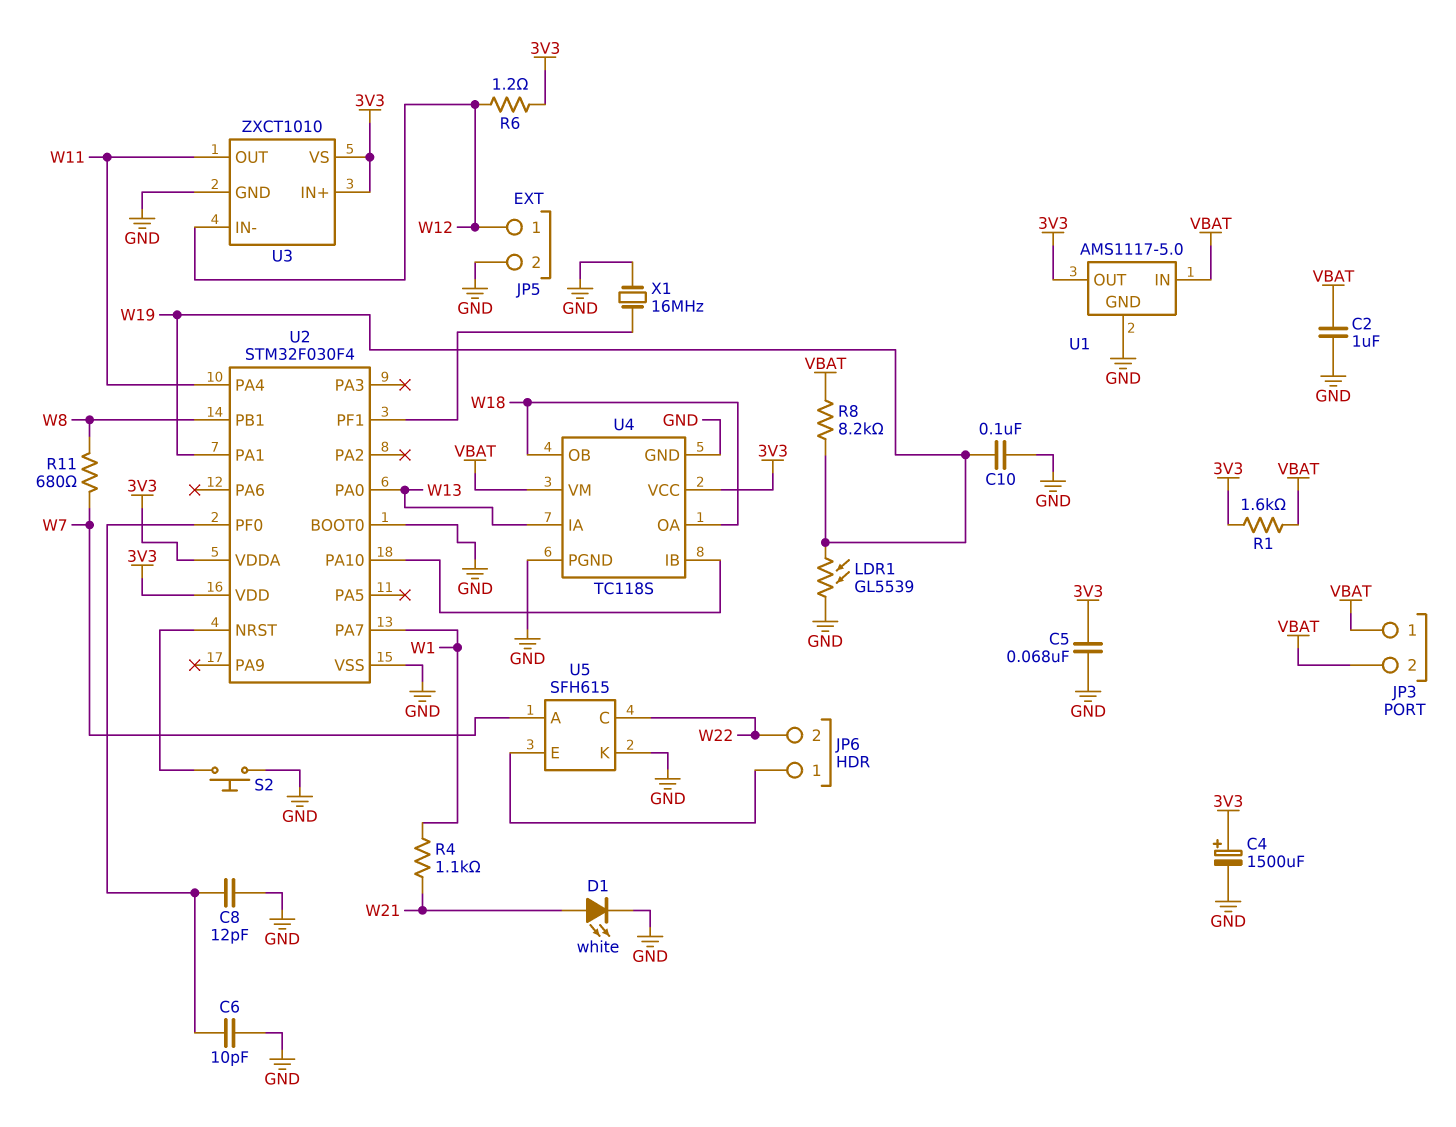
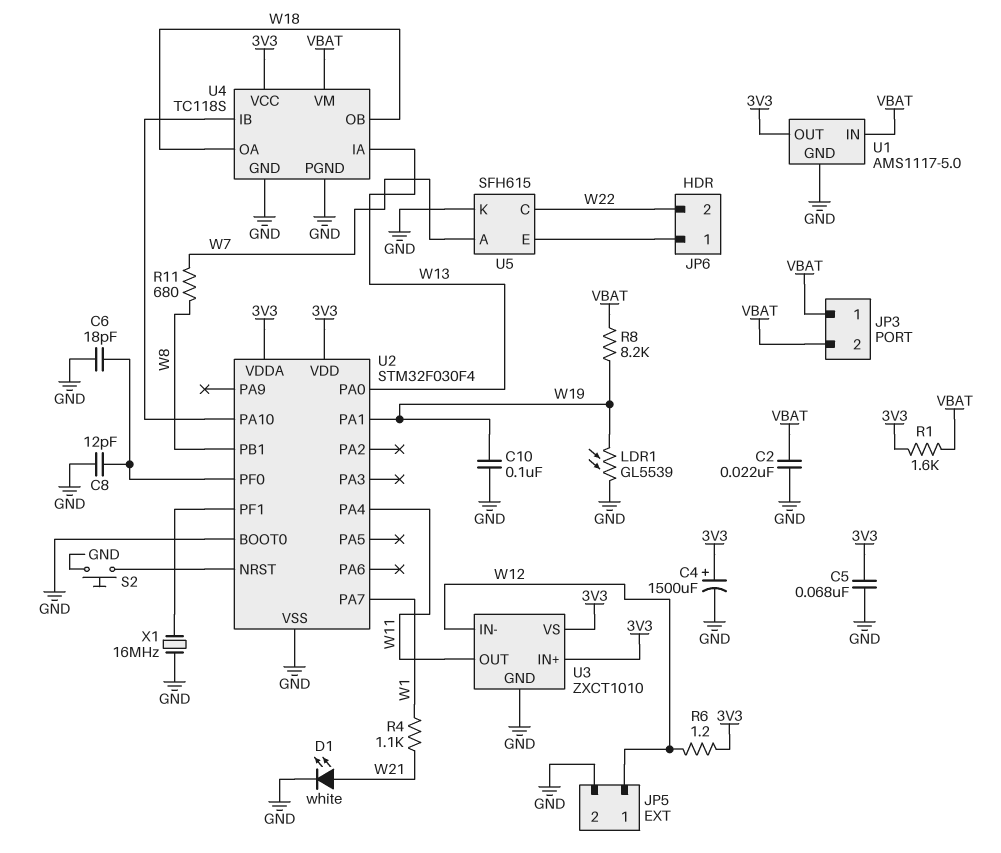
C2: 1uF (GND, VBAT) -> 22nF (GND, VBAT)
C6: 10pF (GND, U2/PF0) -> 18pF (GND, U2/PF0)

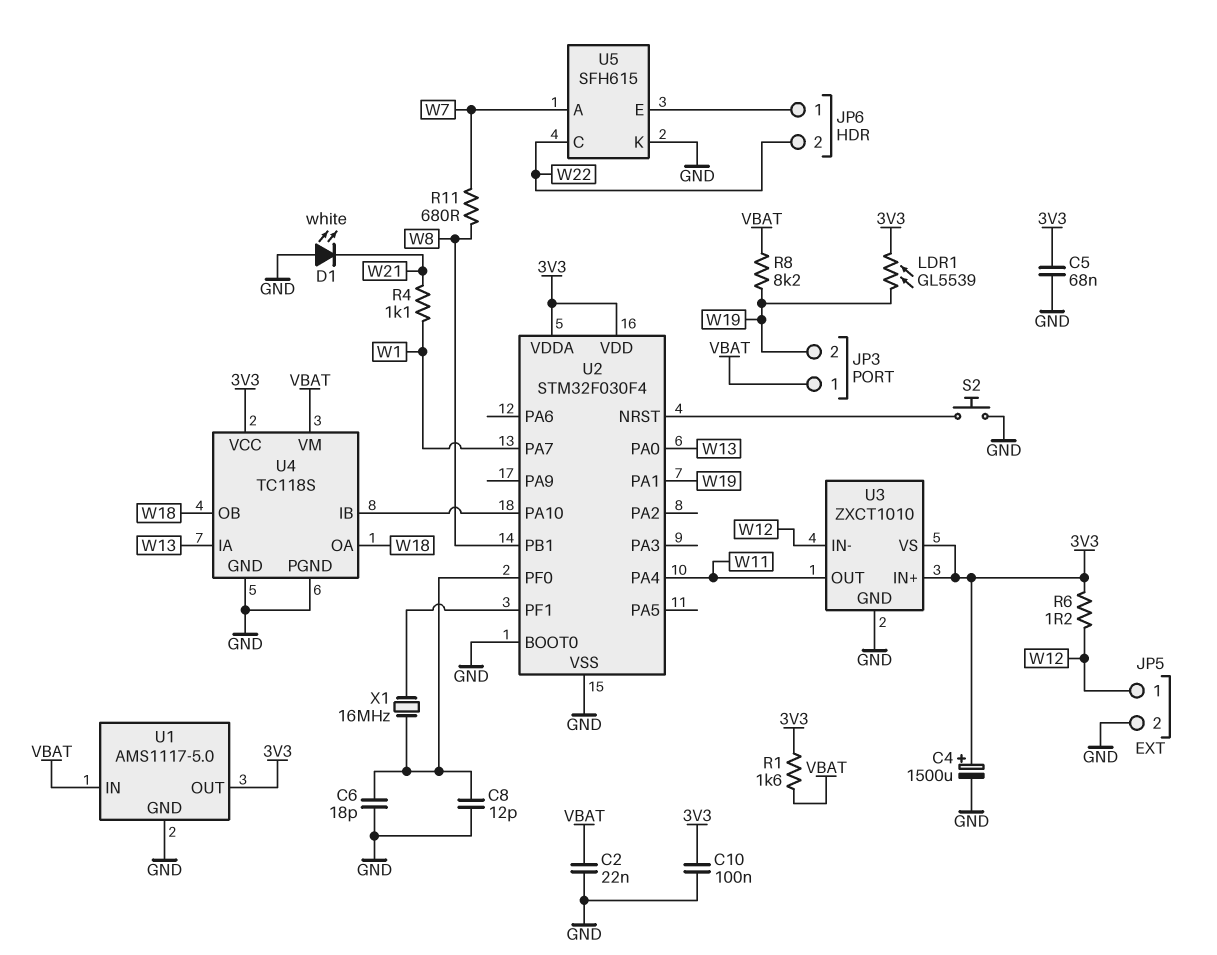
C10: 100nF (GND, W19) -> 100nF (3V3, GND)
D1: LED white (A W21, K GND) -> LED white (A GND, K W21)
JP3 pin 2: VBAT -> W19
LDR1: GL5539 (GND, W19) -> GL5539 (3V3, W19)
X1: 16MHz (GND, U2/PF1) -> 16MHz (U2/PF0, U2/PF1)

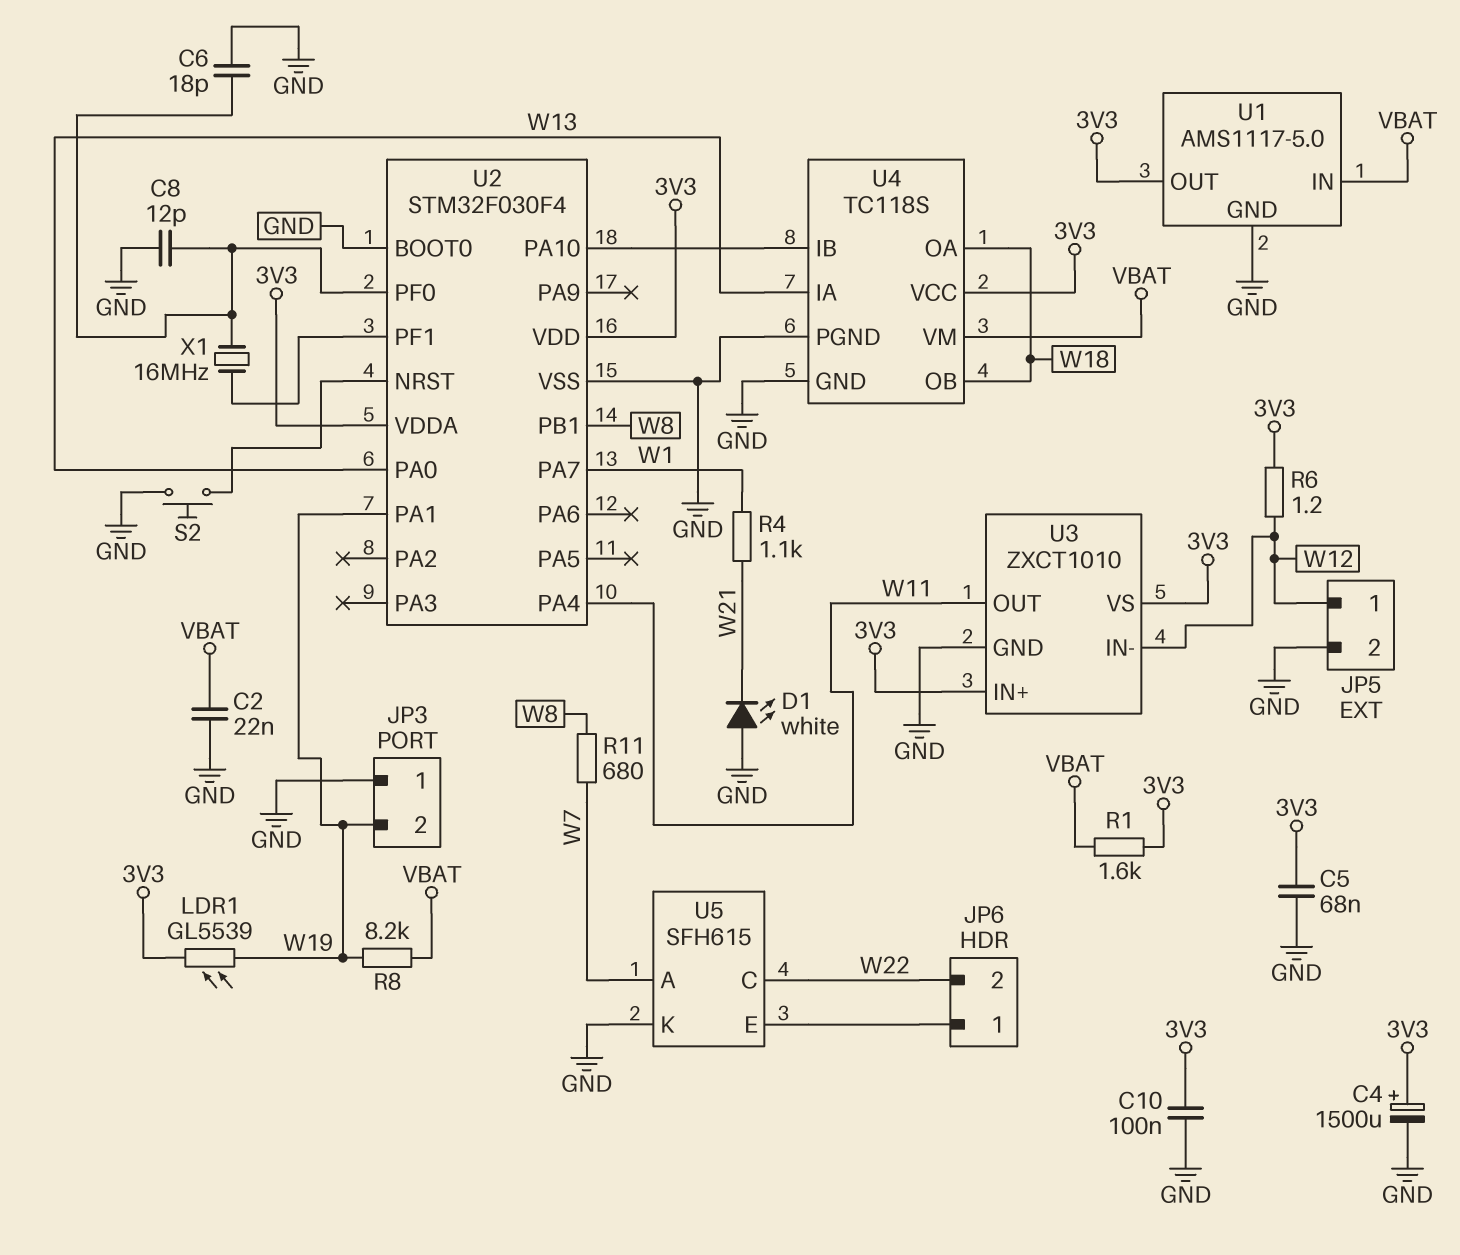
JP3 pin 1: VBAT -> GND

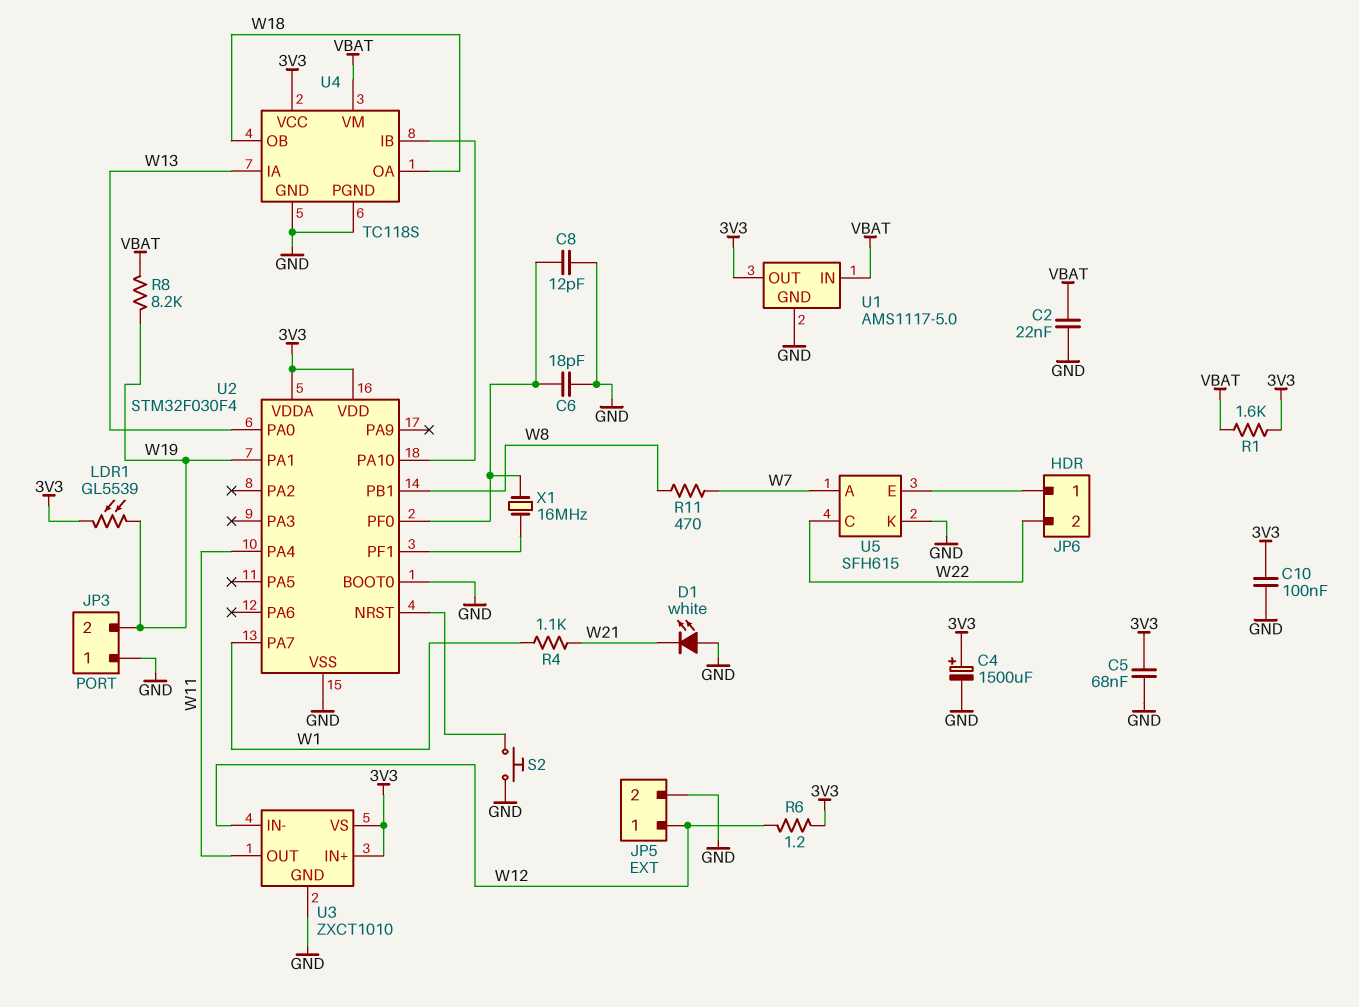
R11: 680 (W7, W8) -> 470 (W7, W8)

